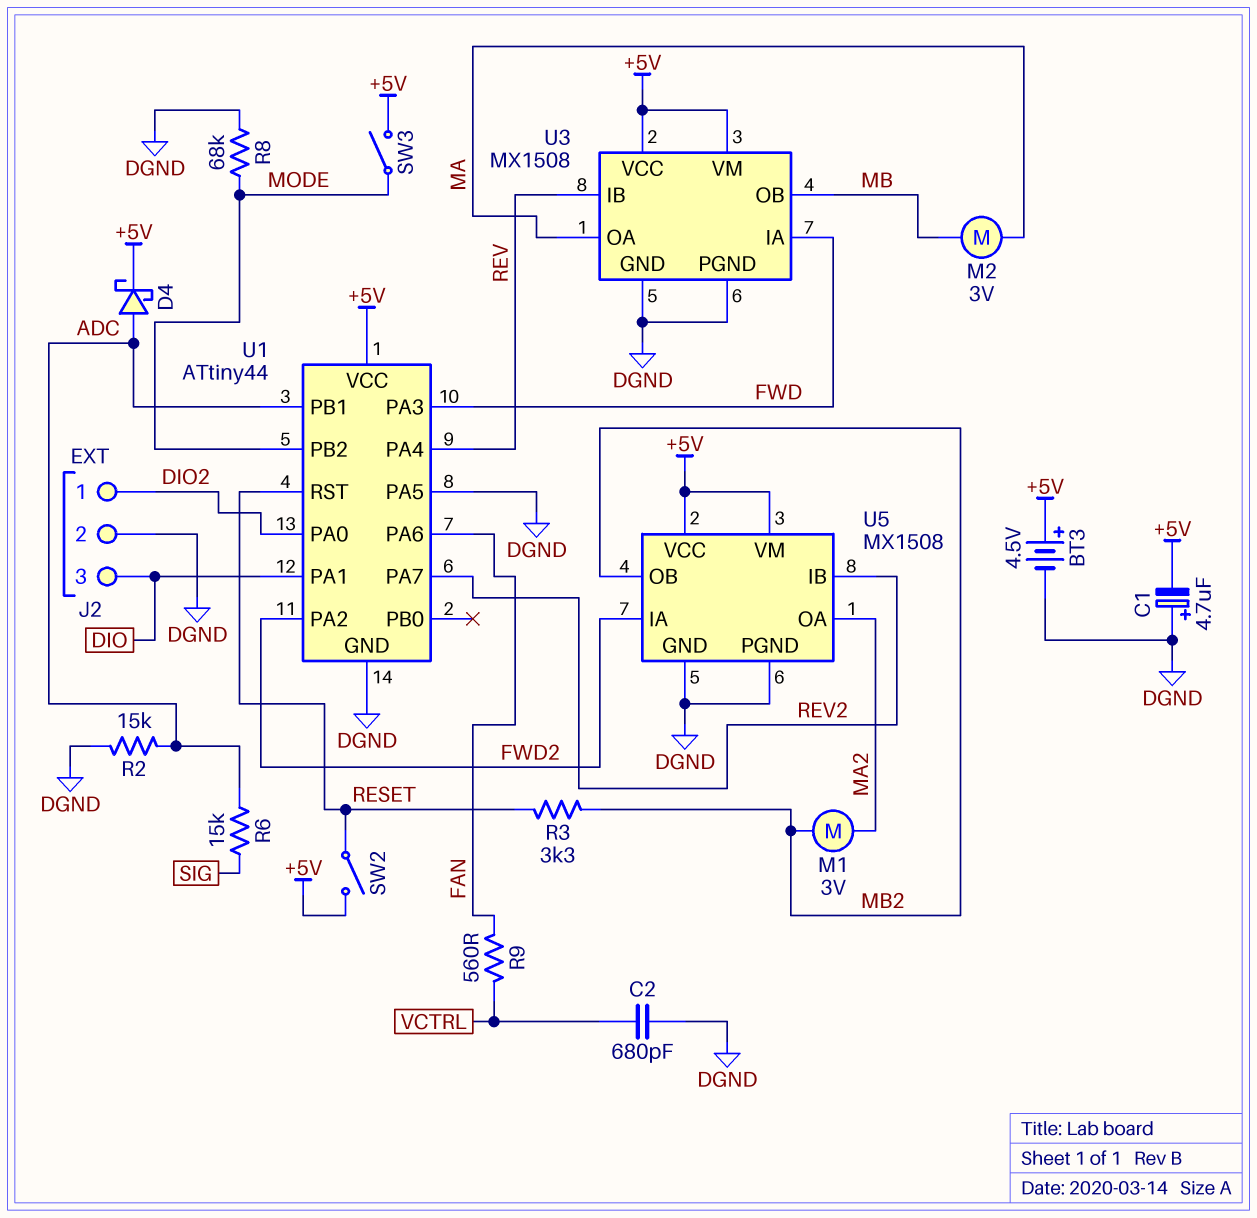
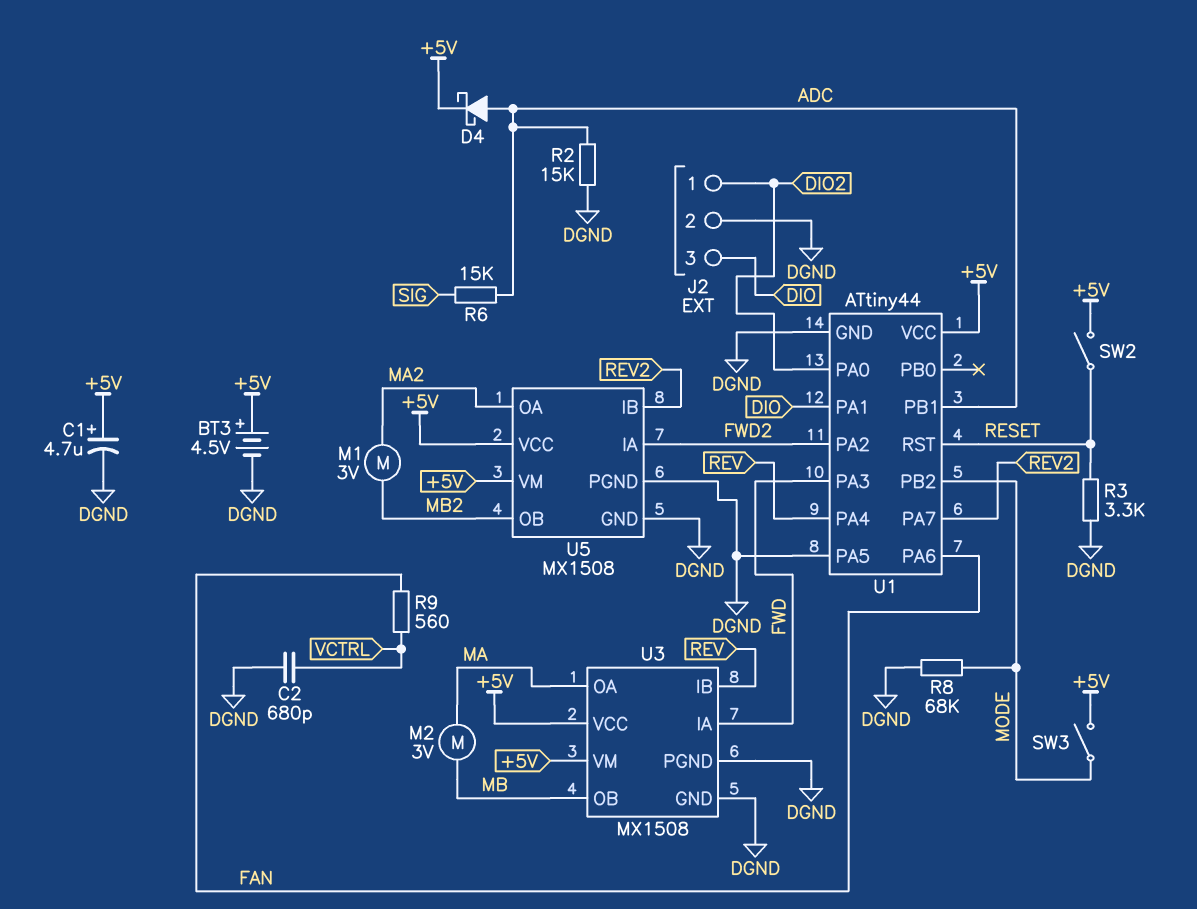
C1: 4.7uF (plus DGND, minus +5V) -> 4.7uF (plus +5V, minus DGND)
R3: 3.3k (MB2, RESET) -> 3.3k (DGND, RESET)

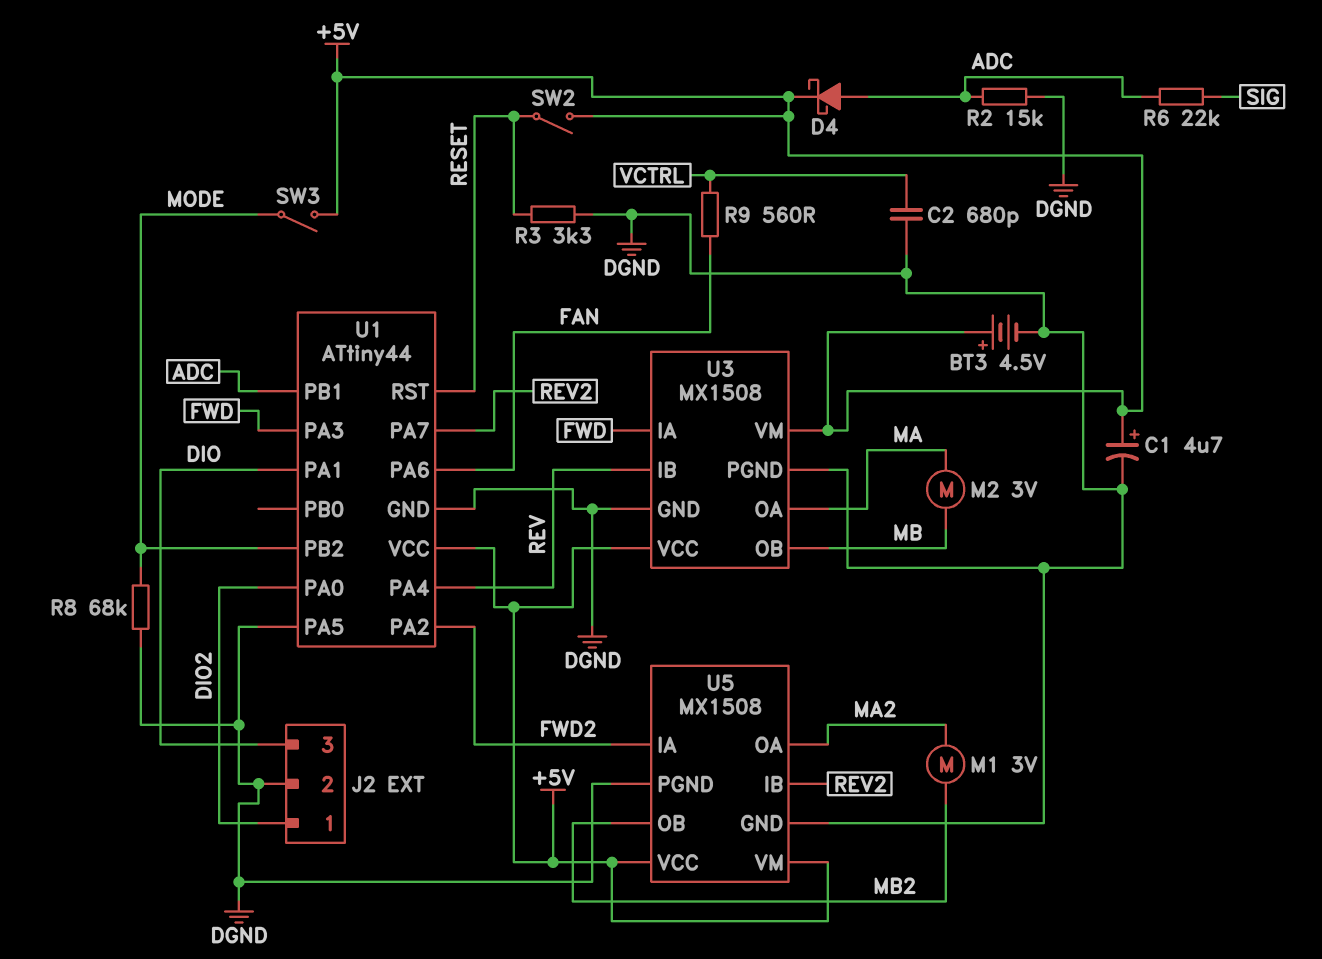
R6: 15k (ADC, SIG) -> 22k (ADC, SIG)

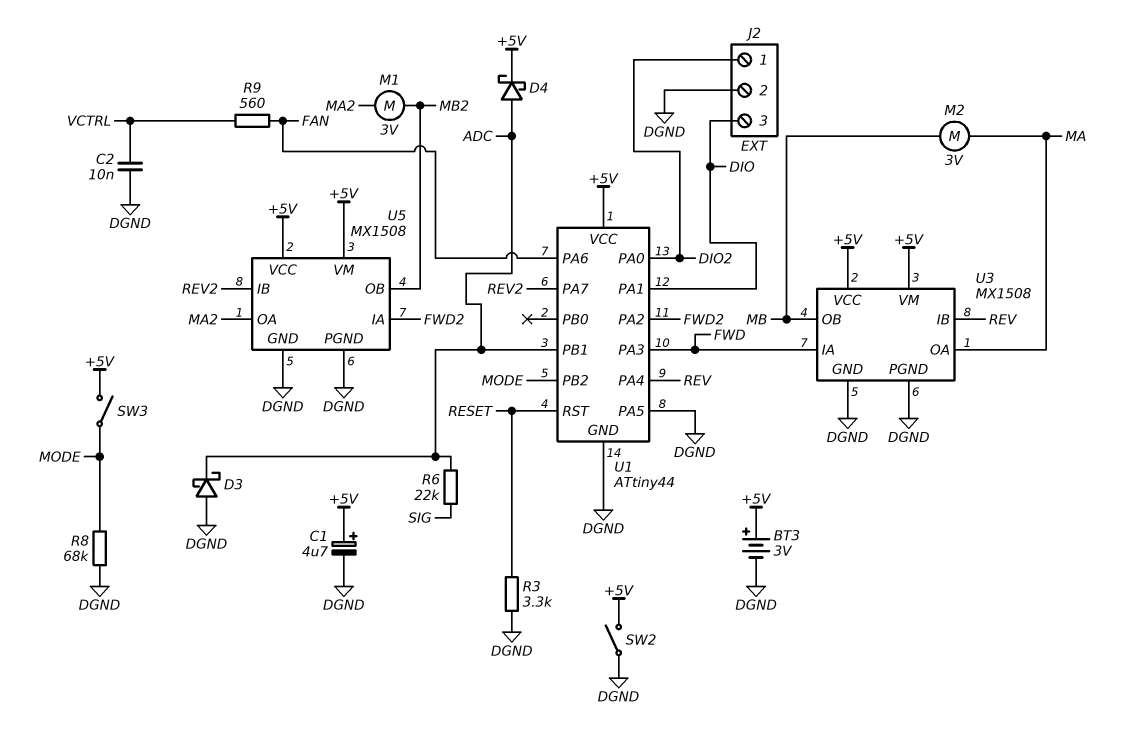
BT3: 4.5V (plus +5V, minus DGND) -> 3V (plus +5V, minus DGND)
C2: 680pF (DGND, VCTRL) -> 10nF (DGND, VCTRL)
D3: none -> schottky (A DGND, K ADC)
R2: 15k (ADC, DGND) -> none
SW2: switch (+5V, RESET) -> switch (+5V, DGND)

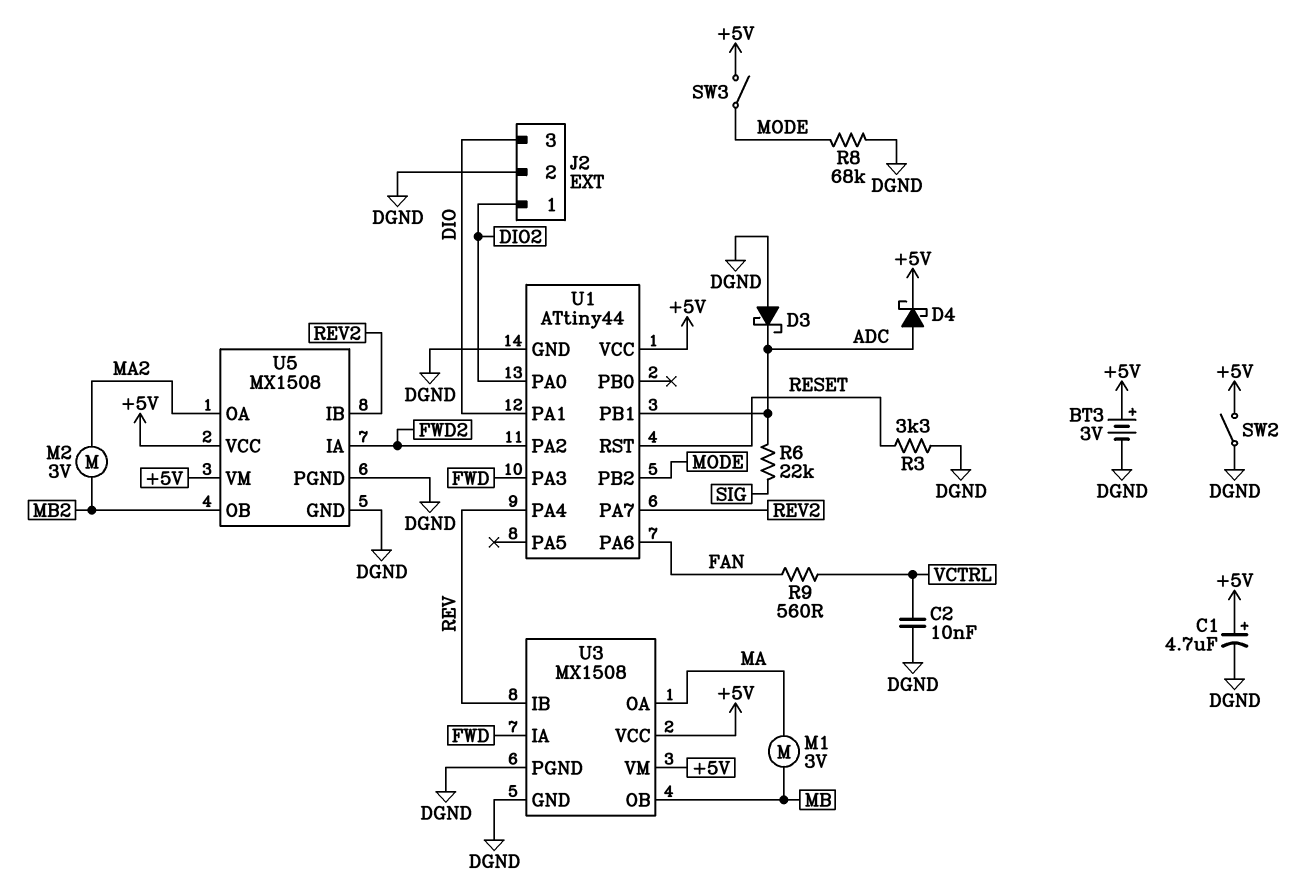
M1: motor 3V (MA2, MB2) -> motor 3V (MA, MB)
M2: motor 3V (MA, MB) -> motor 3V (MA2, MB2)
U1 pin PA5: DGND -> none

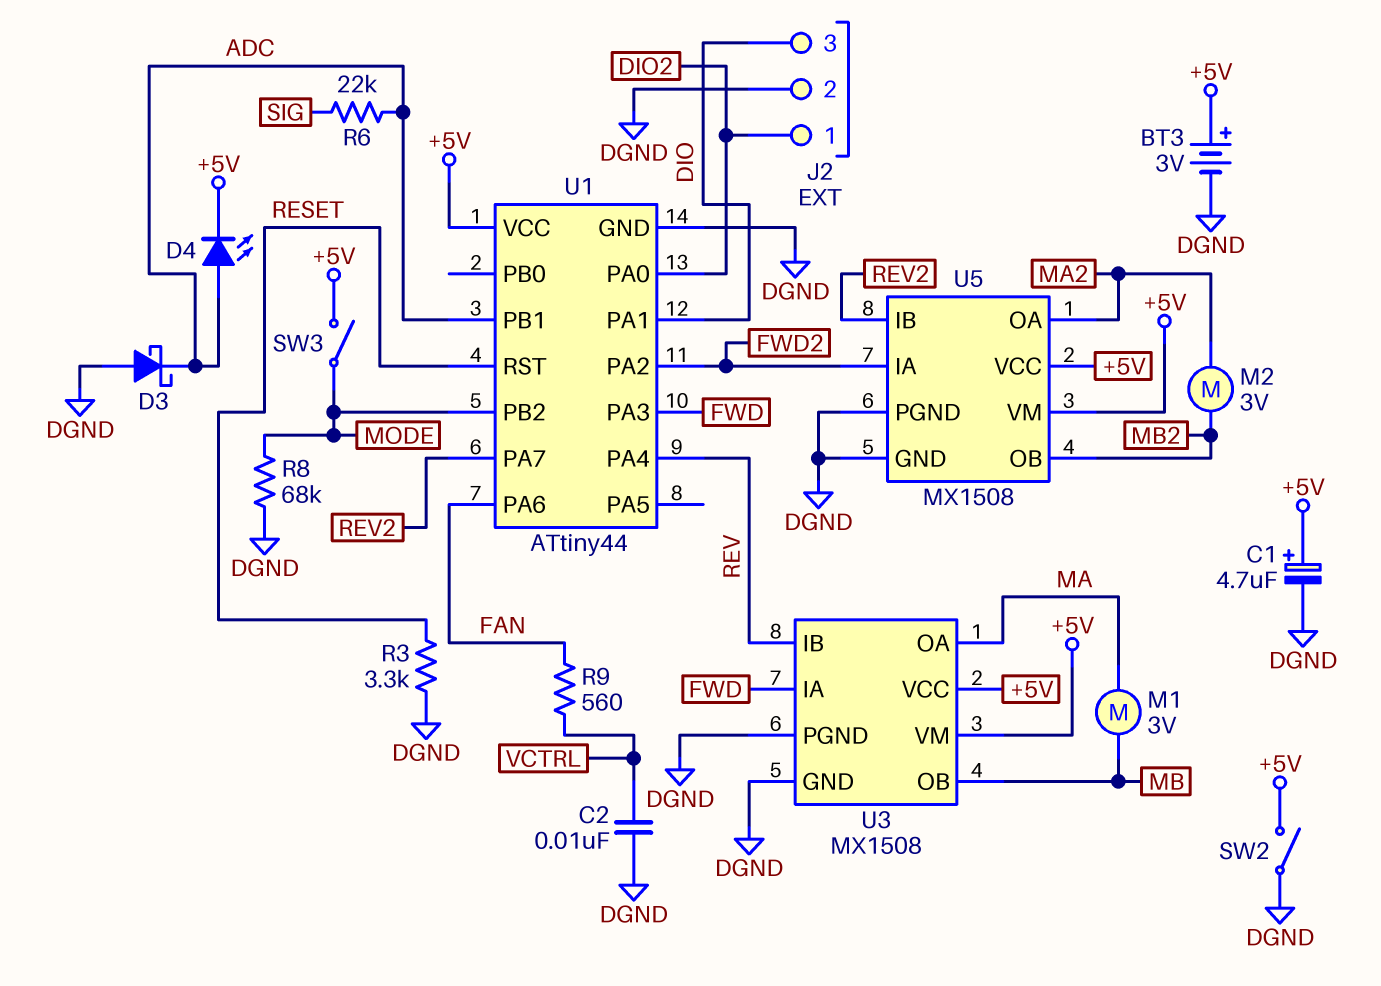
D4: schottky (A ADC, K +5V) -> LED (A ADC, K +5V)

